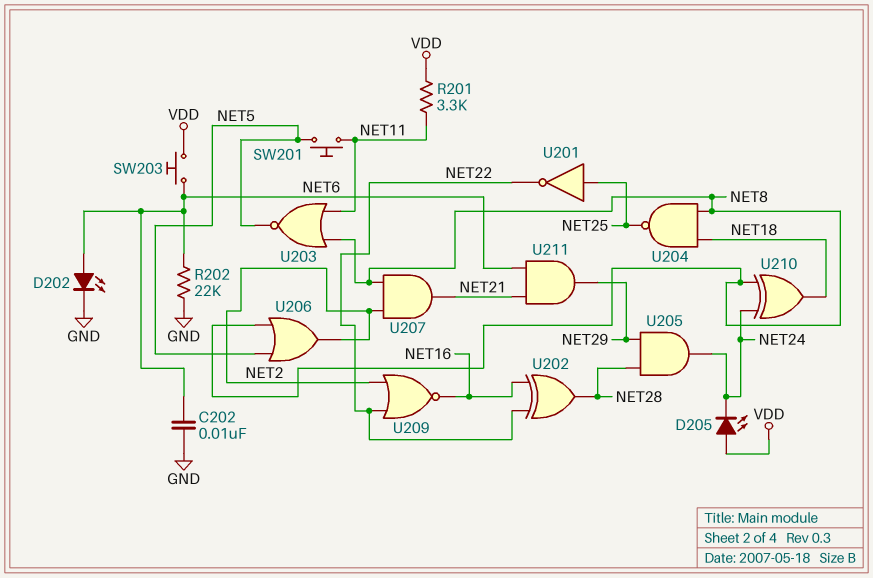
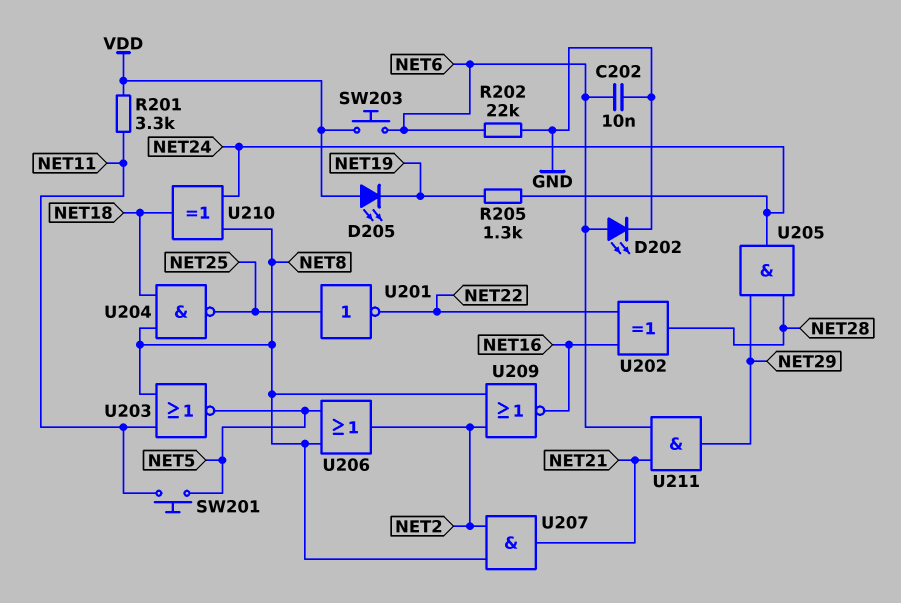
D205: LED (A VDD, K NET24) -> LED (A VDD, K NET19)
R205: none -> 1.3k (NET19, NET24)
U209: NOR (in NET2, in NET22, out NET16) -> NOR (in NET2, in NET8, out NET16)

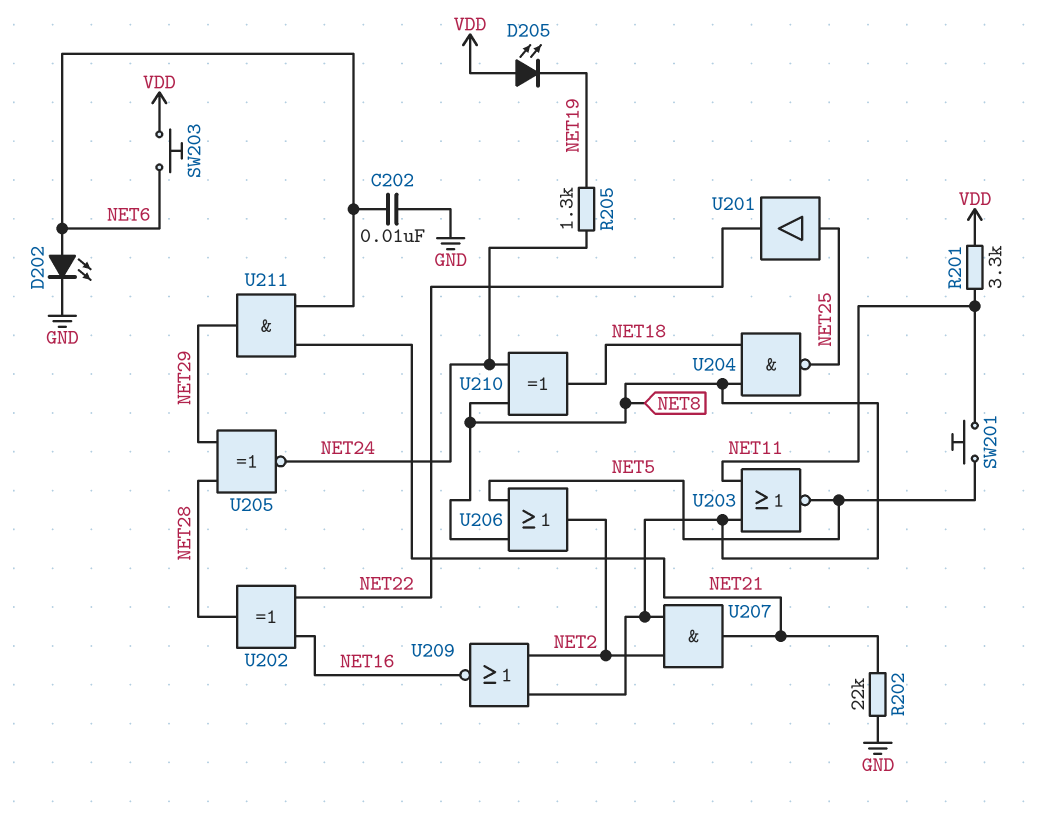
R202: 22k (GND, NET6) -> 22k (GND, NET21)
U201: NOT (in NET25, out NET22) -> buffer (in NET25, out NET22)
U205: AND (in NET28, in NET29, out NET24) -> XNOR (in NET28, in NET29, out NET24)

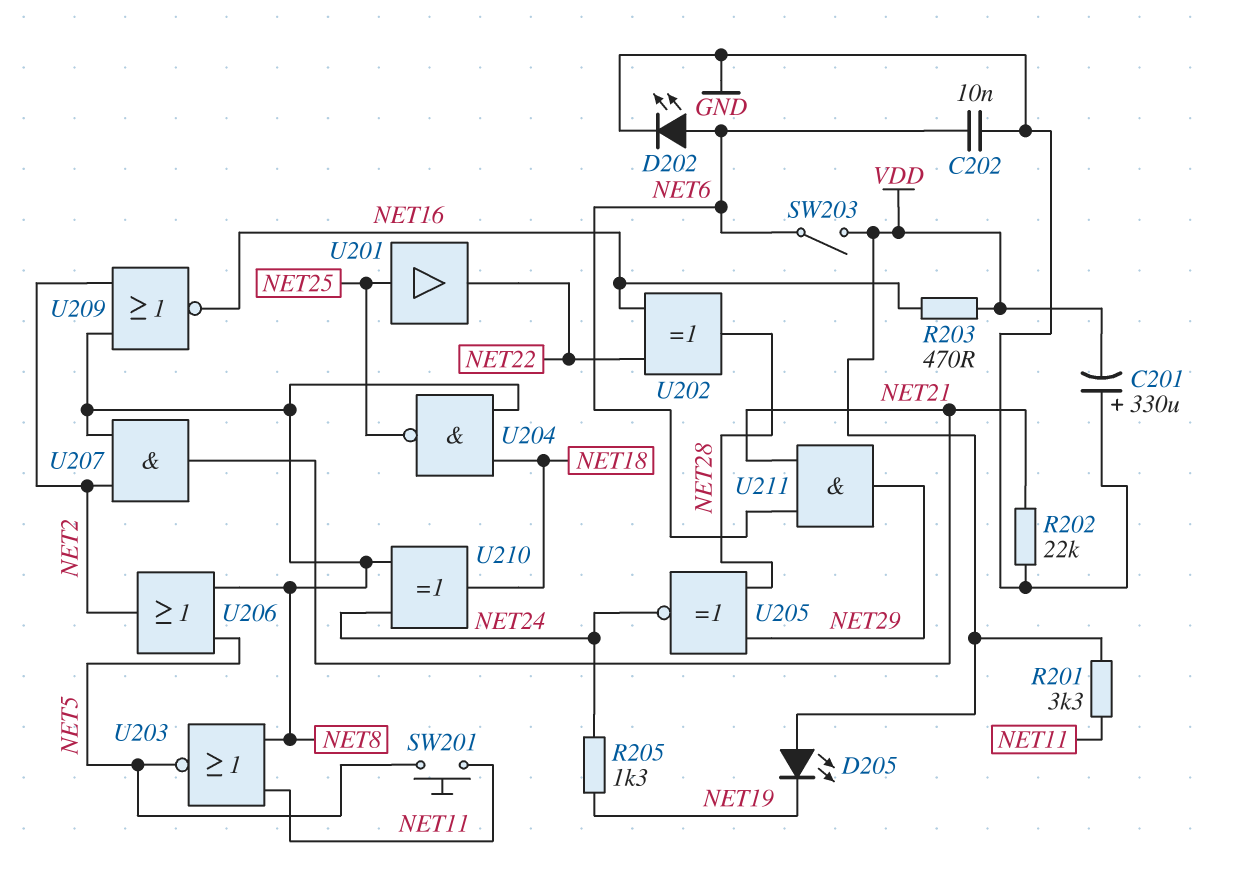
C201: none -> 330uF (plus GND, minus VDD)
R203: none -> 470 (NET16, VDD)
SW203: button (NET6, VDD) -> switch (NET6, VDD)

